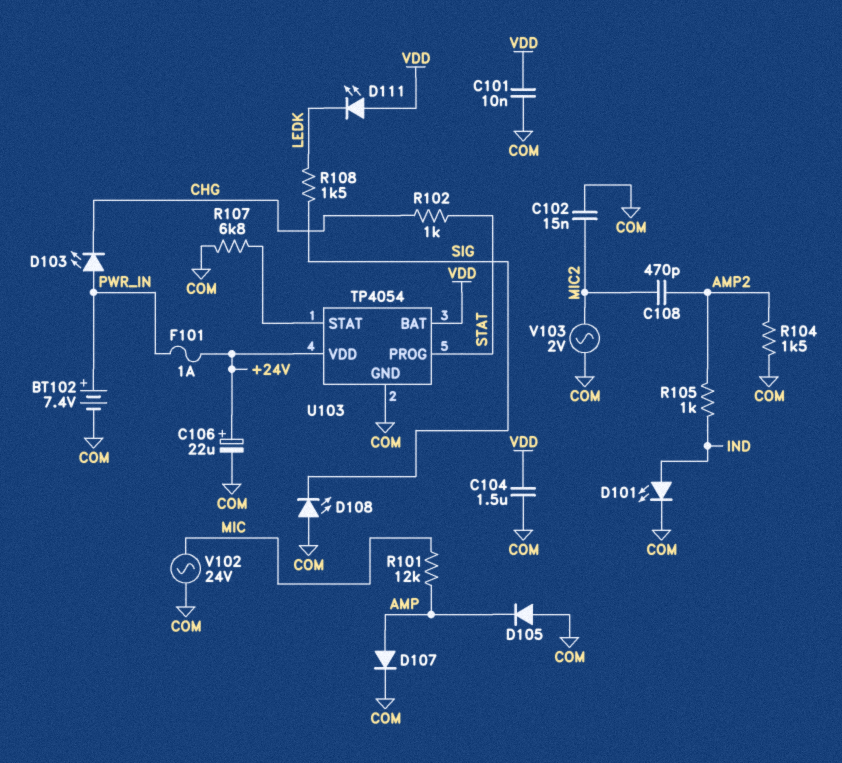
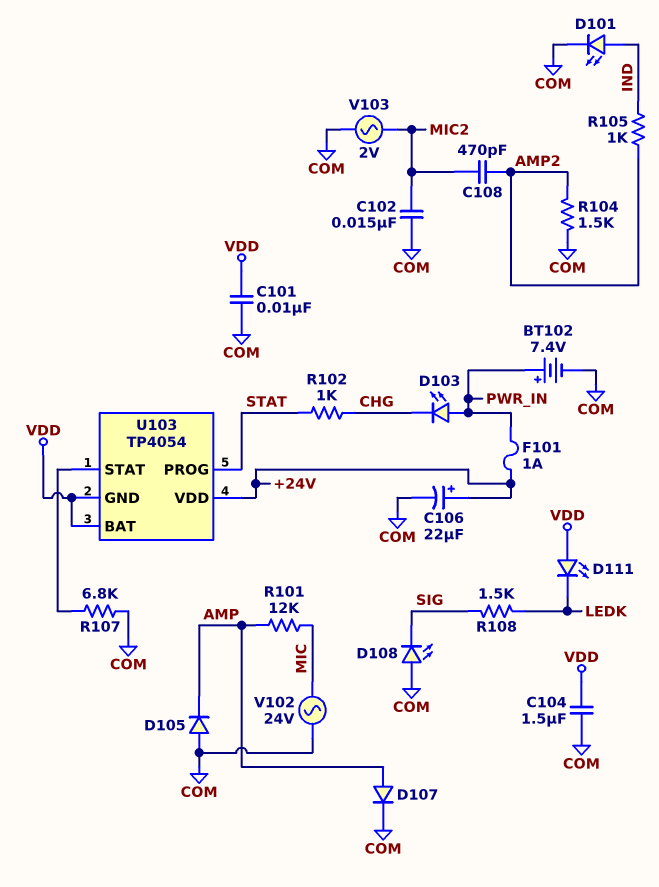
U103 pin GND: COM -> VDD

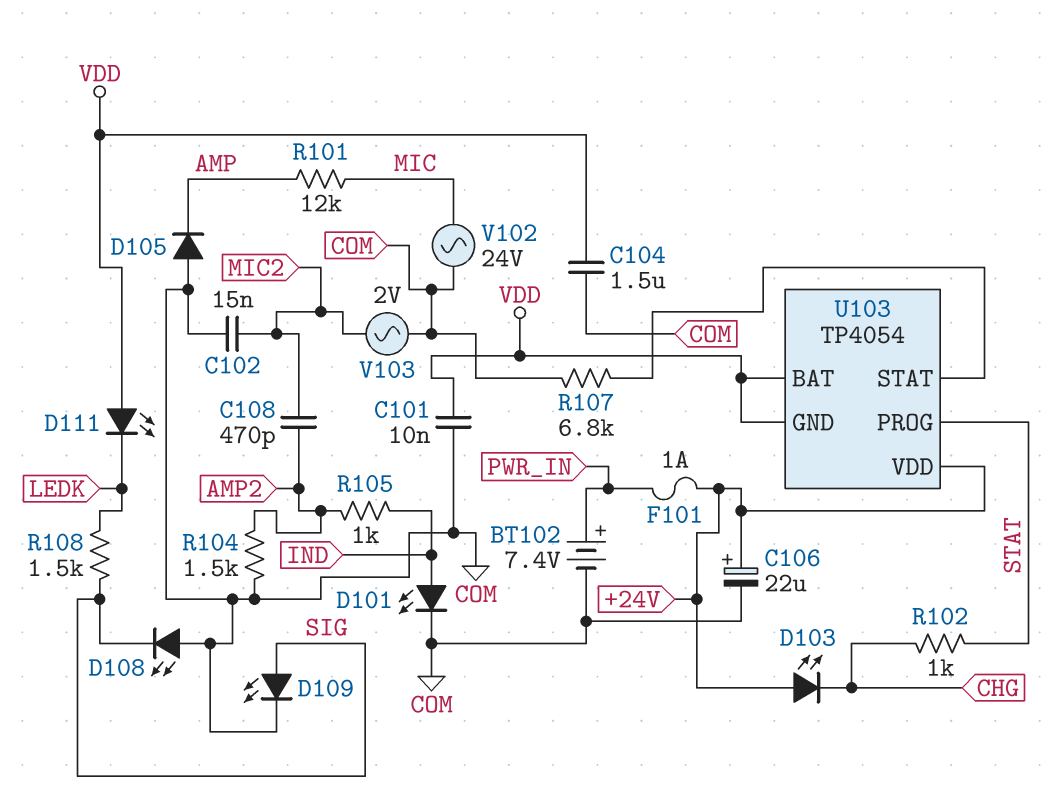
D103: LED (A PWR_IN, K CHG) -> LED (A +24V, K CHG)
D107: diode (A AMP, K COM) -> none
D109: none -> LED (A SIG, K COM)

